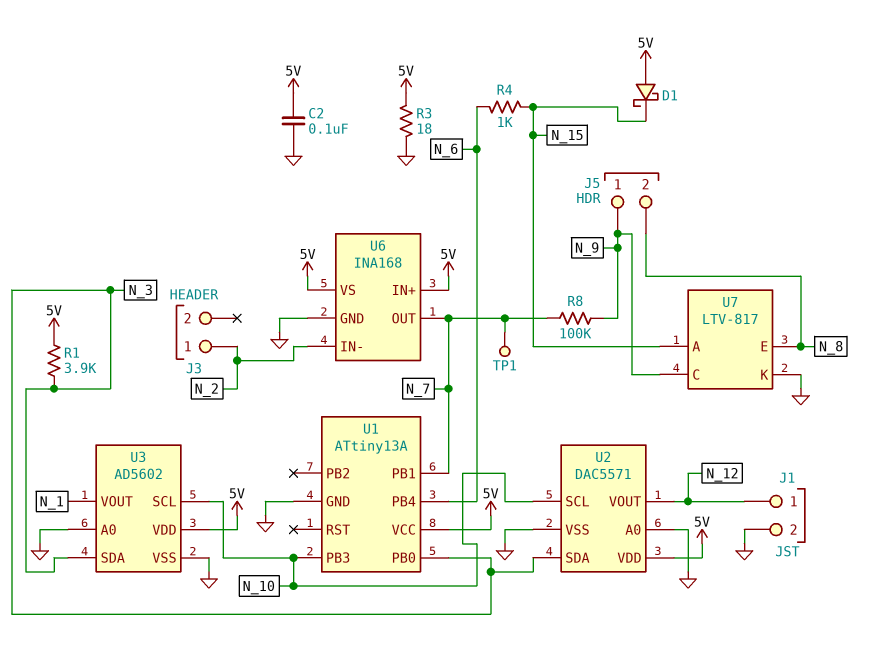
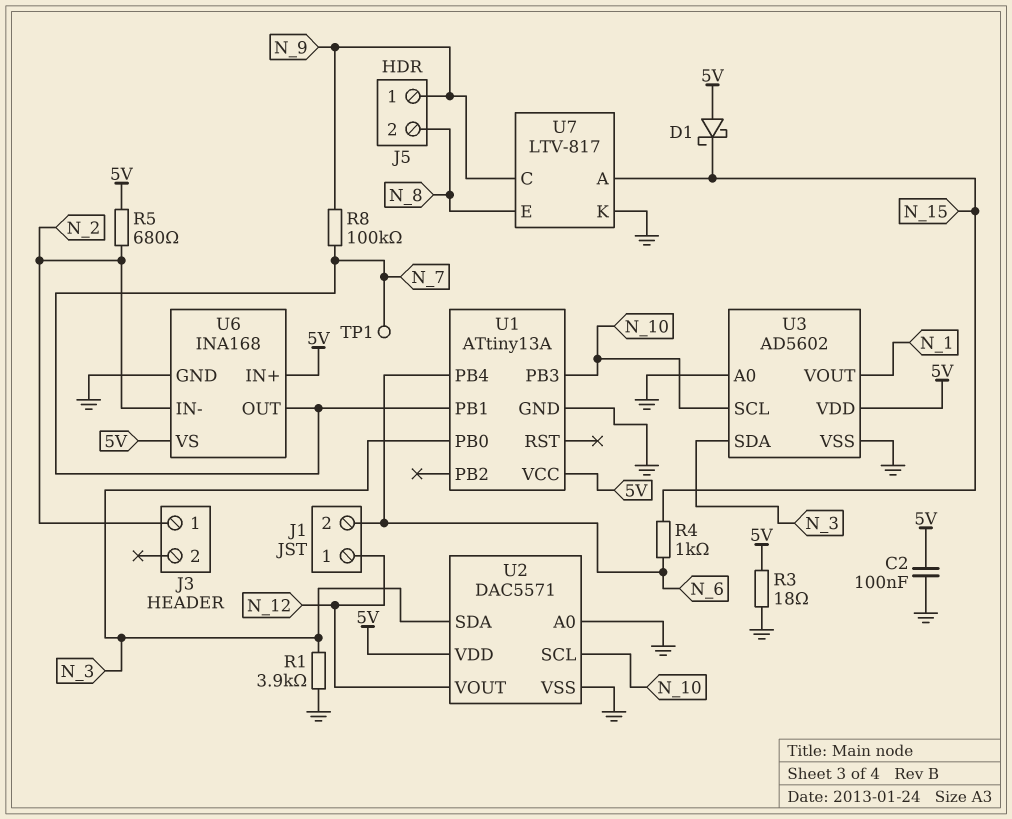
J1 pin 2: GND -> N_6
R1: 3.9k (5V, N_3) -> 3.9k (GND, N_3)
R5: none -> 680 (5V, N_2)

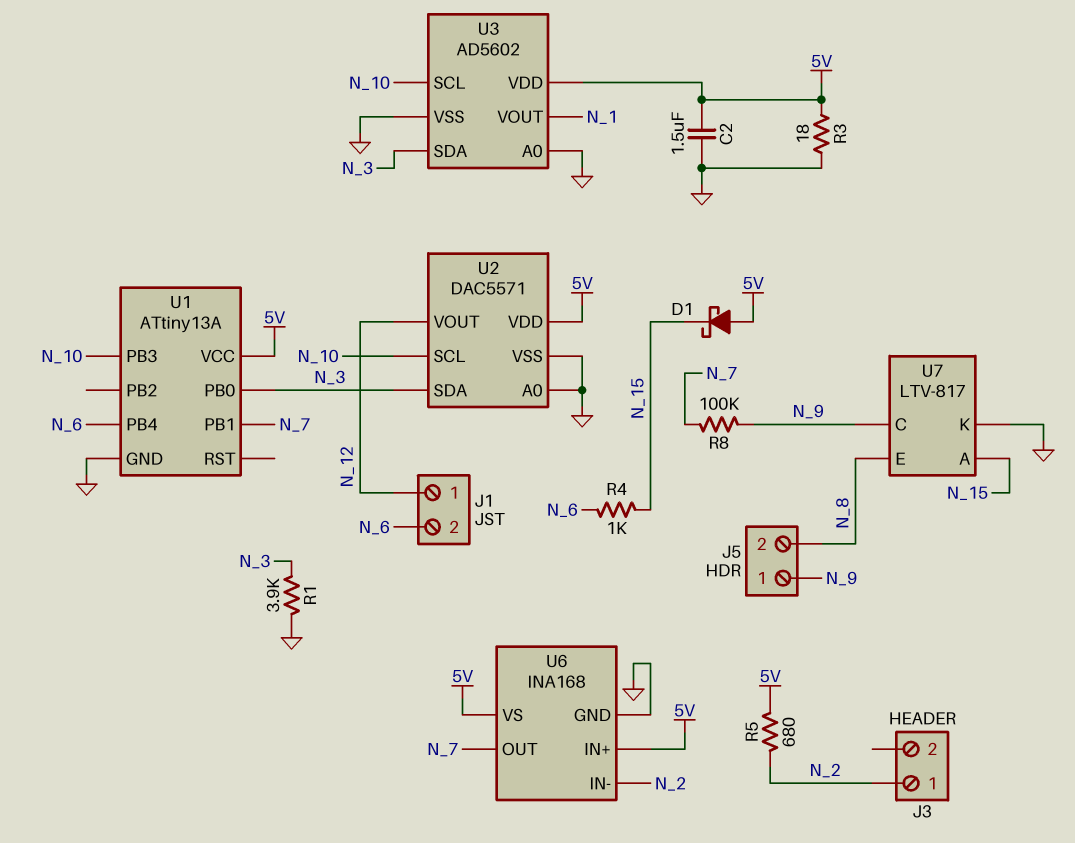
C2: 100nF (5V, GND) -> 1.5uF (5V, GND)
TP1: test point (N_7) -> none

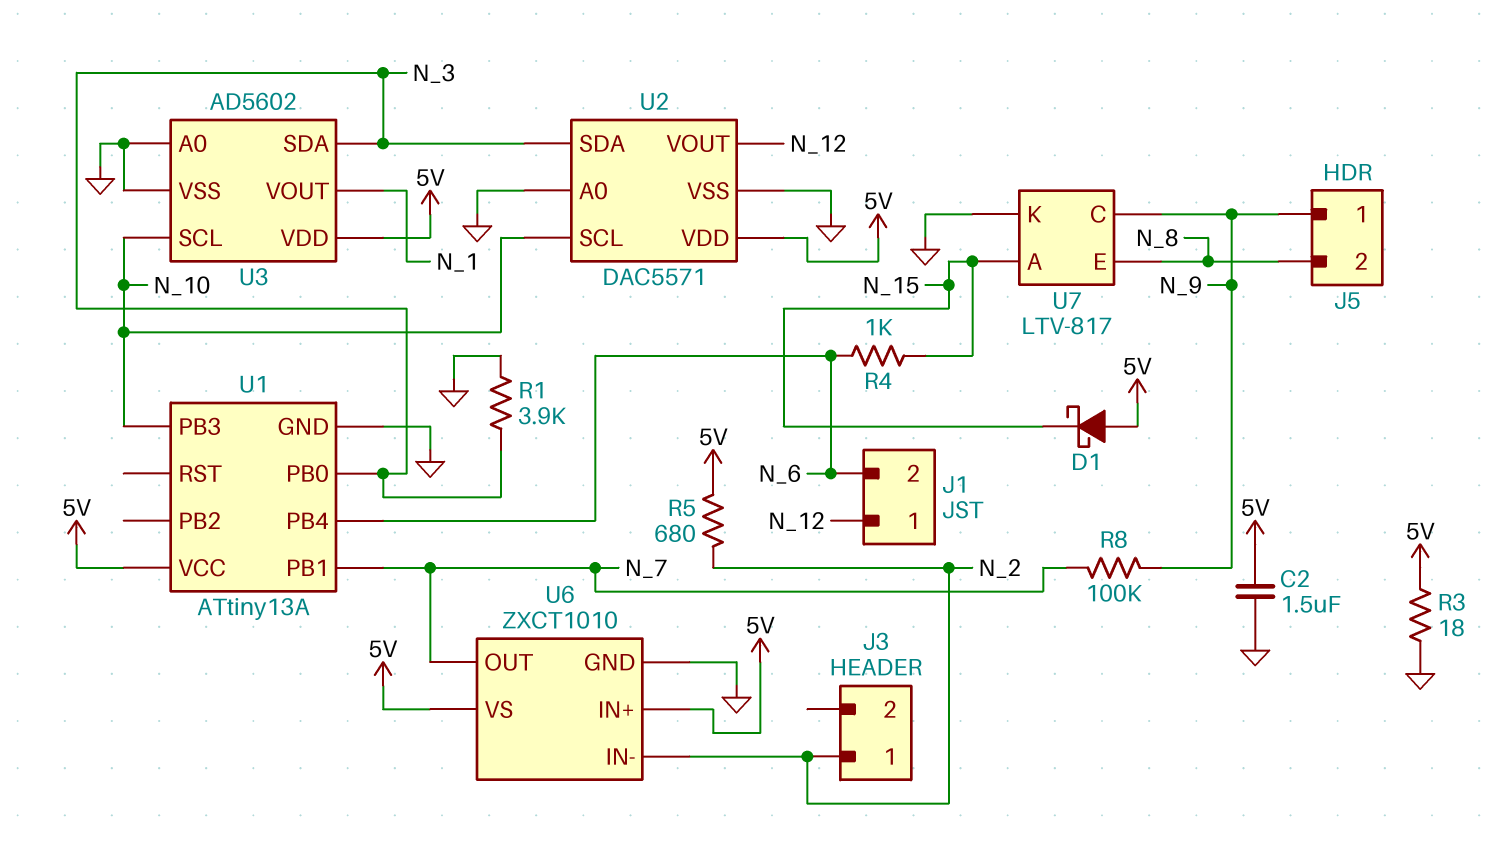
U6: INA168 -> ZXCT1010

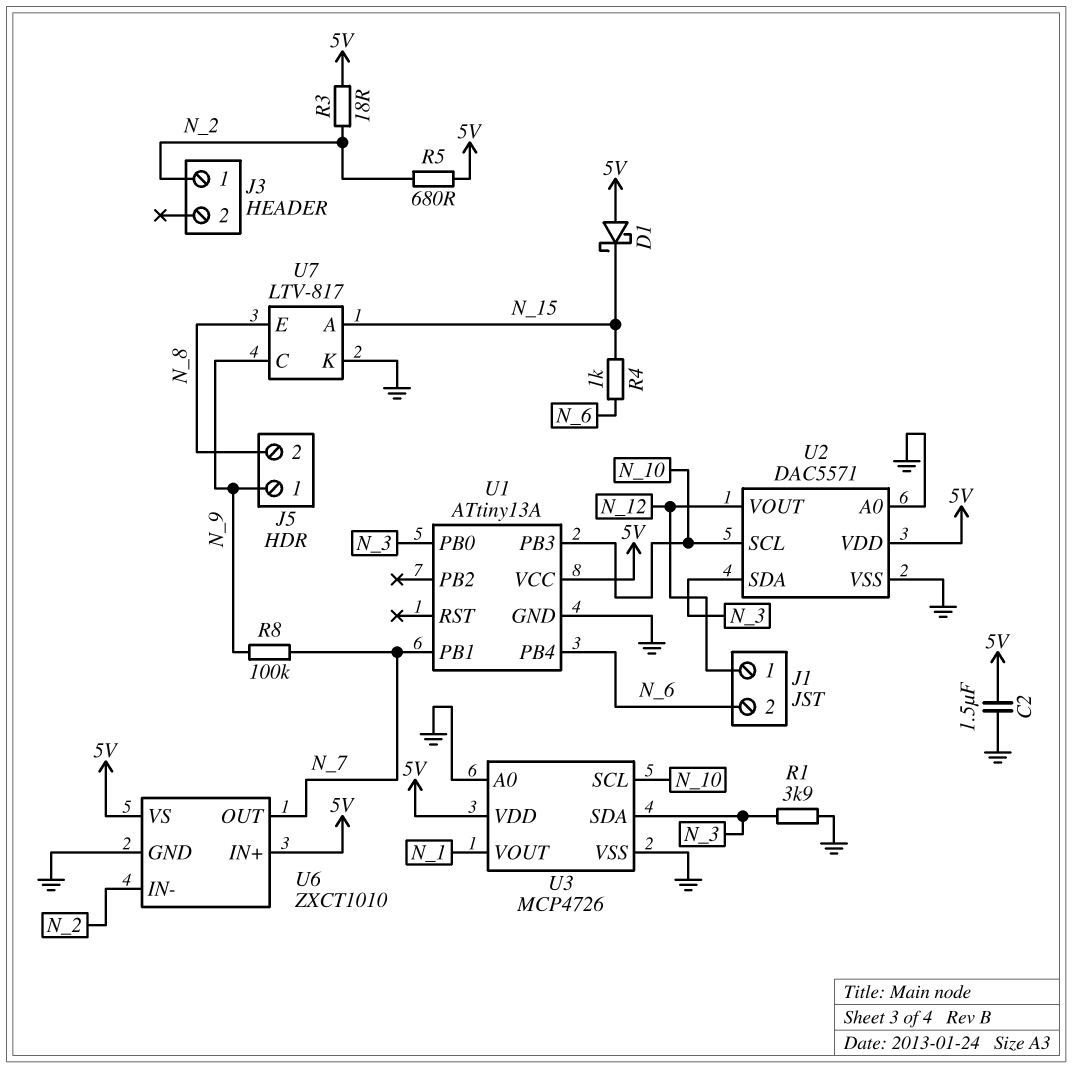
R3: 18 (5V, GND) -> 18 (5V, N_2)
U3: AD5602 -> MCP4726

